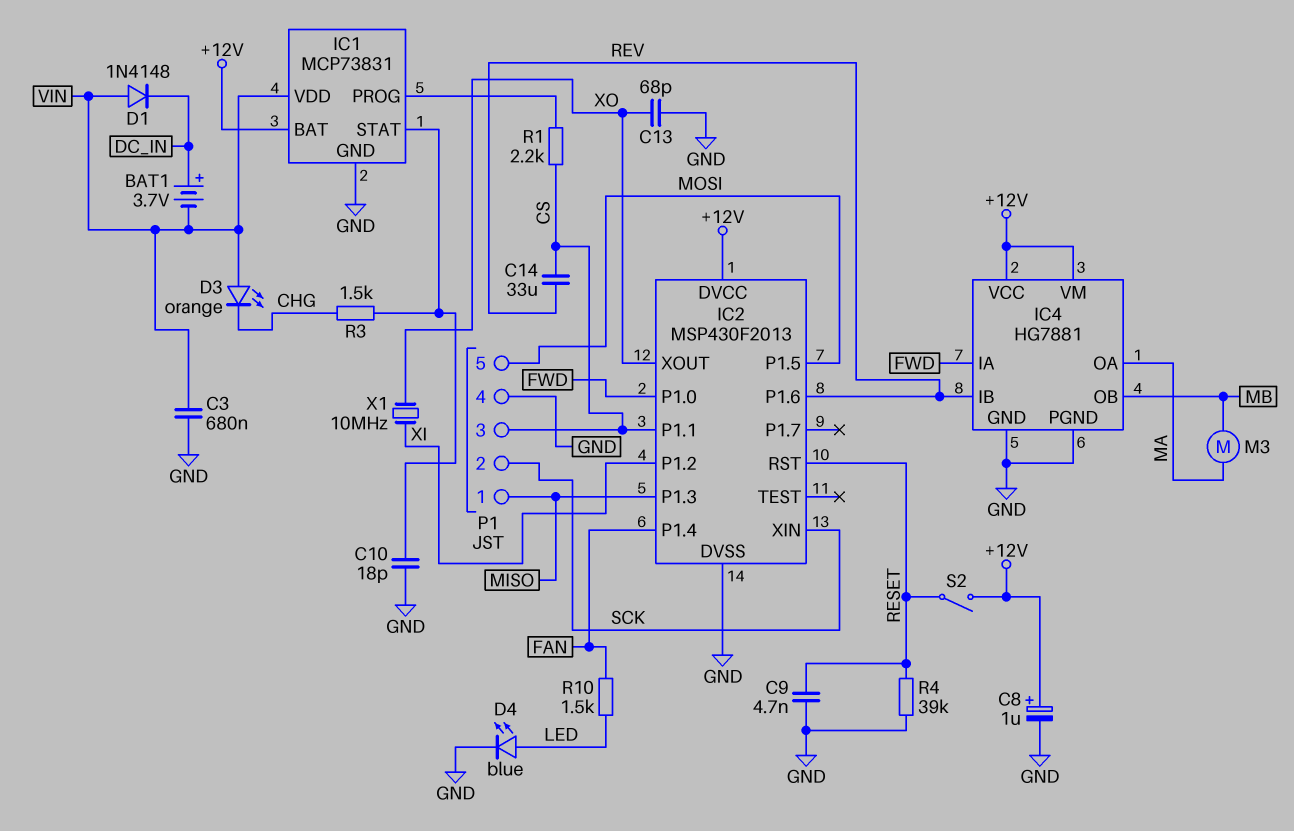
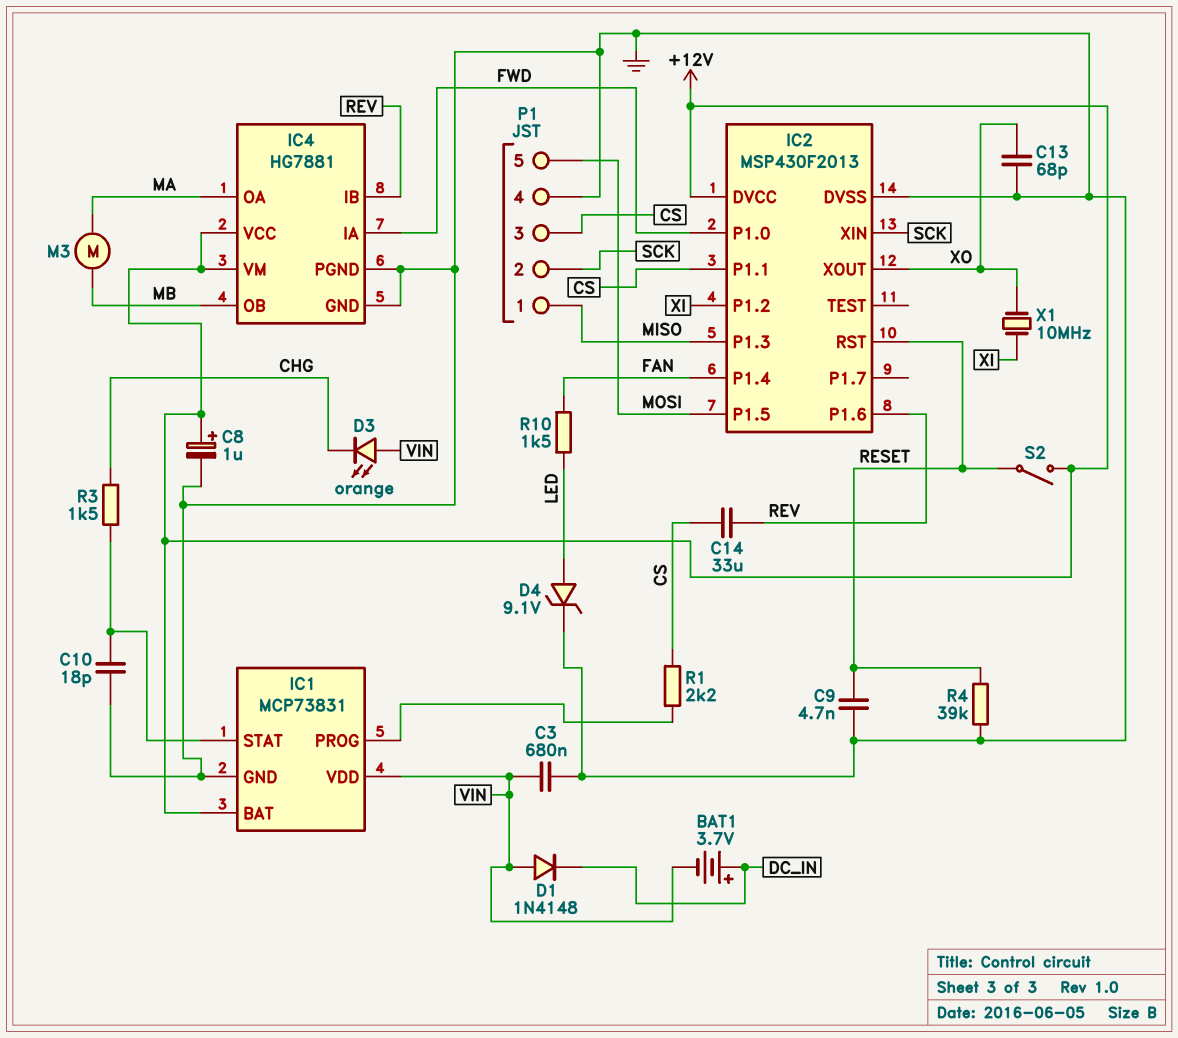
D4: LED blue (A LED, K GND) -> zener 9.1V (A LED, K GND)

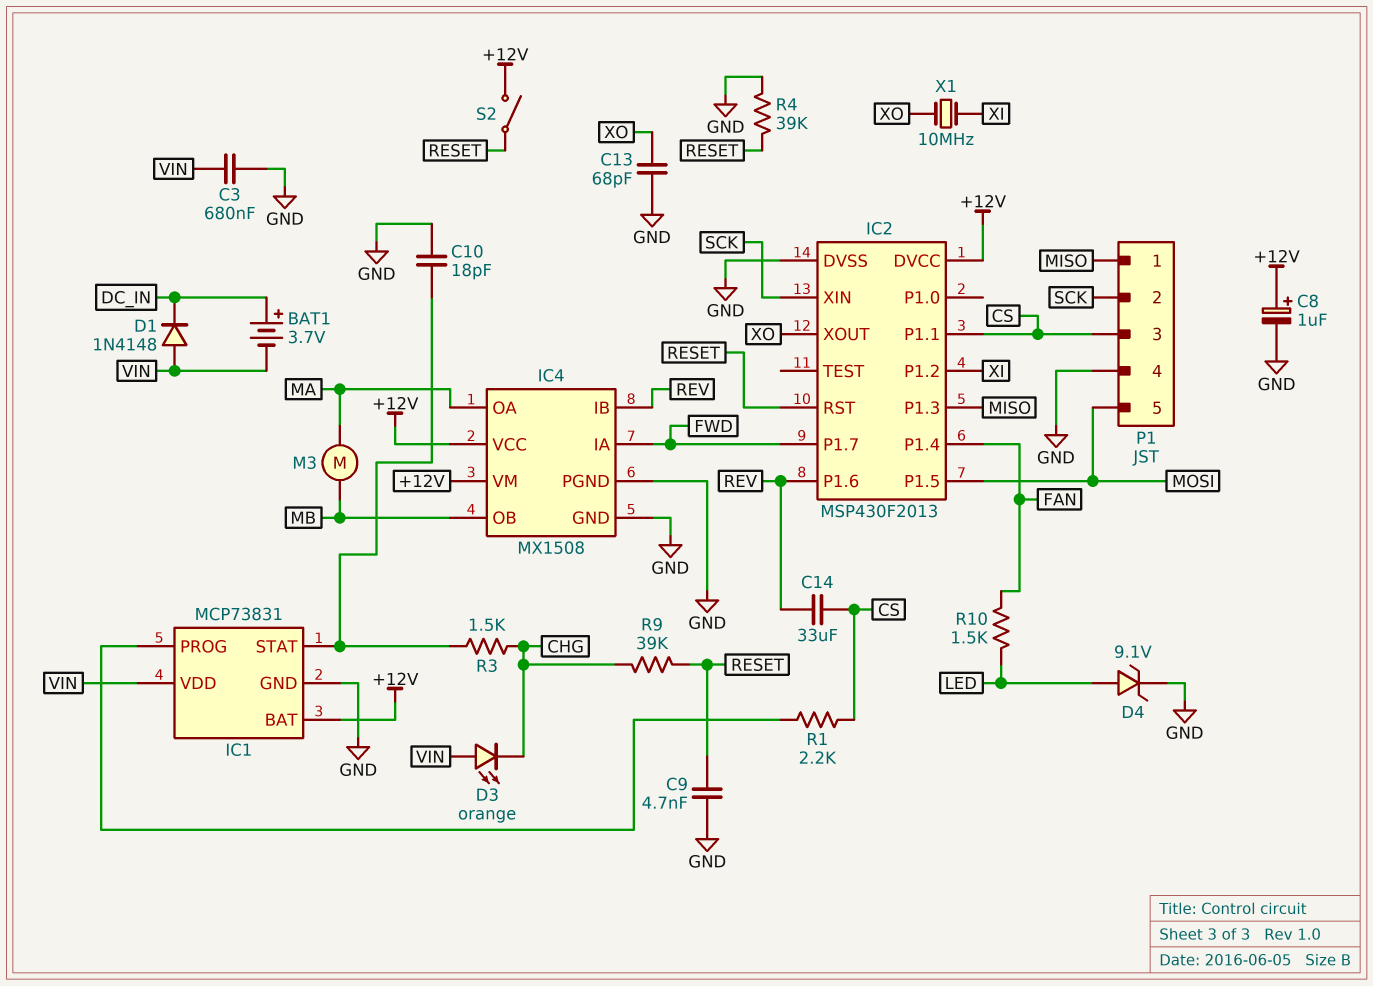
IC2 pin P1.0: FWD -> none
IC2 pin P1.7: none -> FWD
IC4: HG7881 -> MX1508
R9: none -> 39k (CHG, RESET)

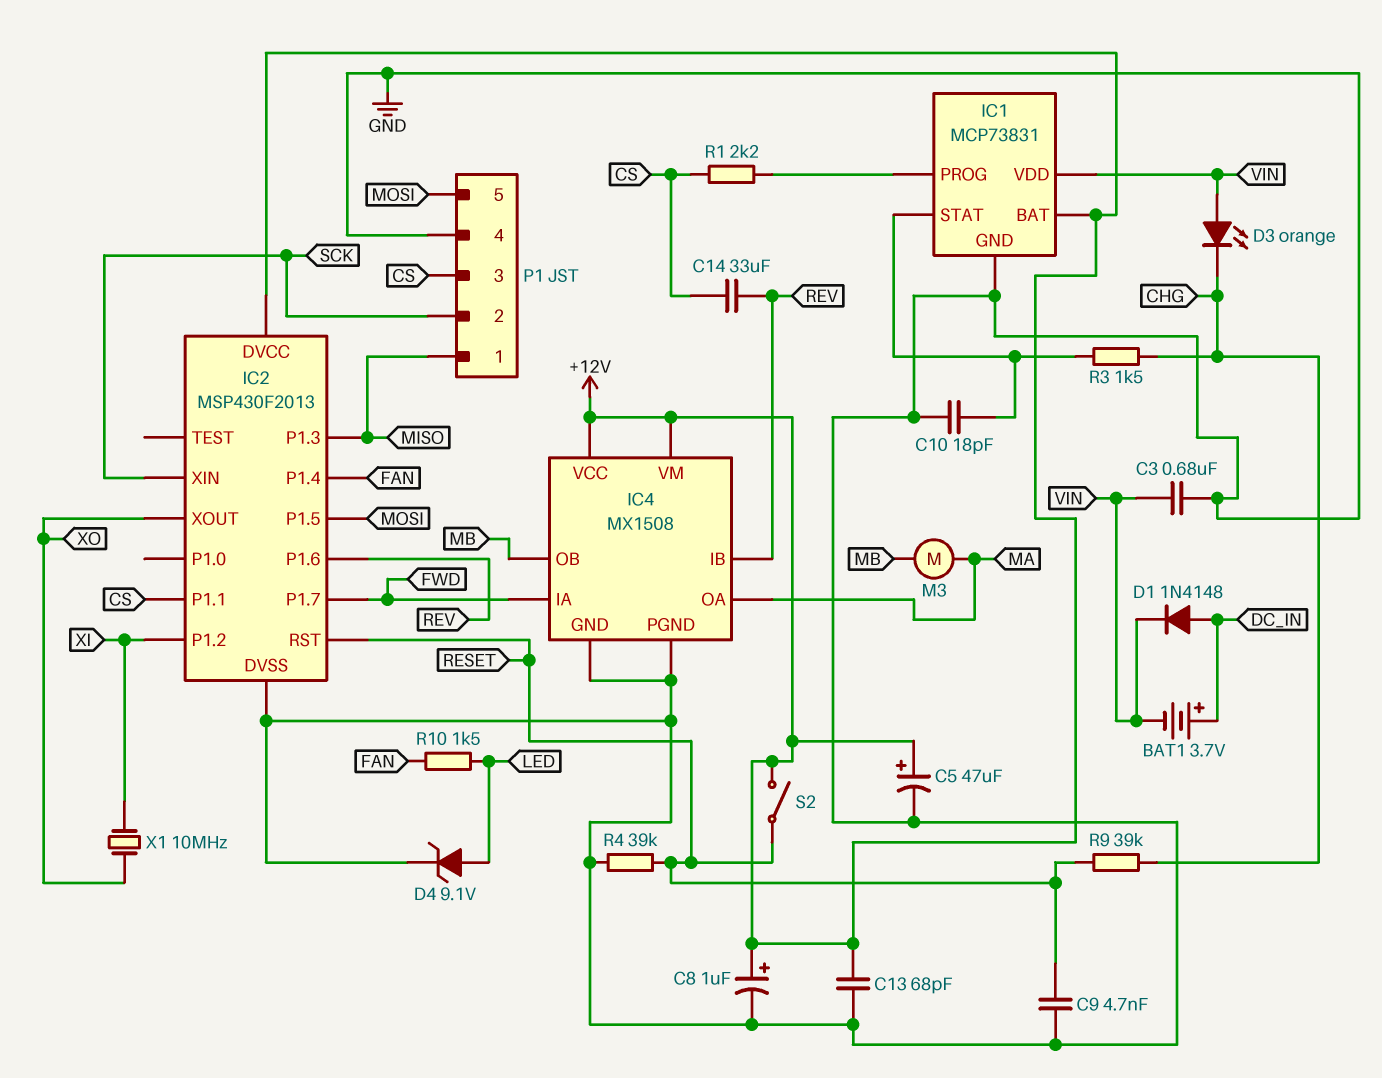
C5: none -> 47uF (plus +12V, minus GND)
C13: 68pF (GND, XO) -> 68pF (+12V, GND)
D1: diode 1N4148 (A VIN, K DC_IN) -> diode 1N4148 (A DC_IN, K VIN)

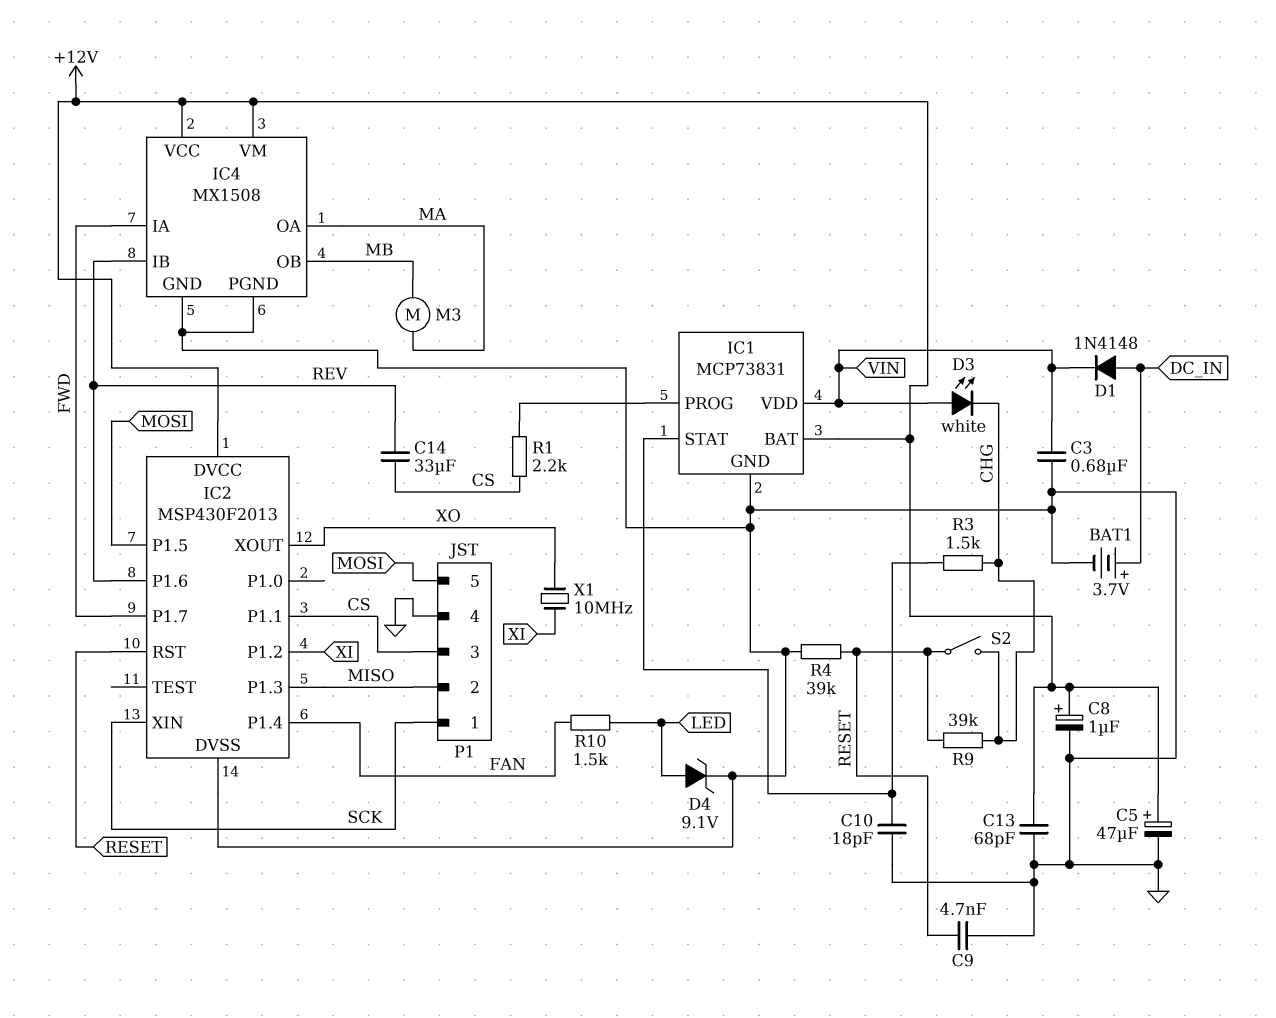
BAT1: 3.7V (plus DC_IN, minus VIN) -> 3.7V (plus DC_IN, minus GND)
D3: LED orange (A VIN, K CHG) -> LED white (A VIN, K CHG)
P1 pin 1: MISO -> SCK
P1 pin 2: SCK -> MISO
S2: switch (+12V, RESET) -> switch (CHG, RESET)

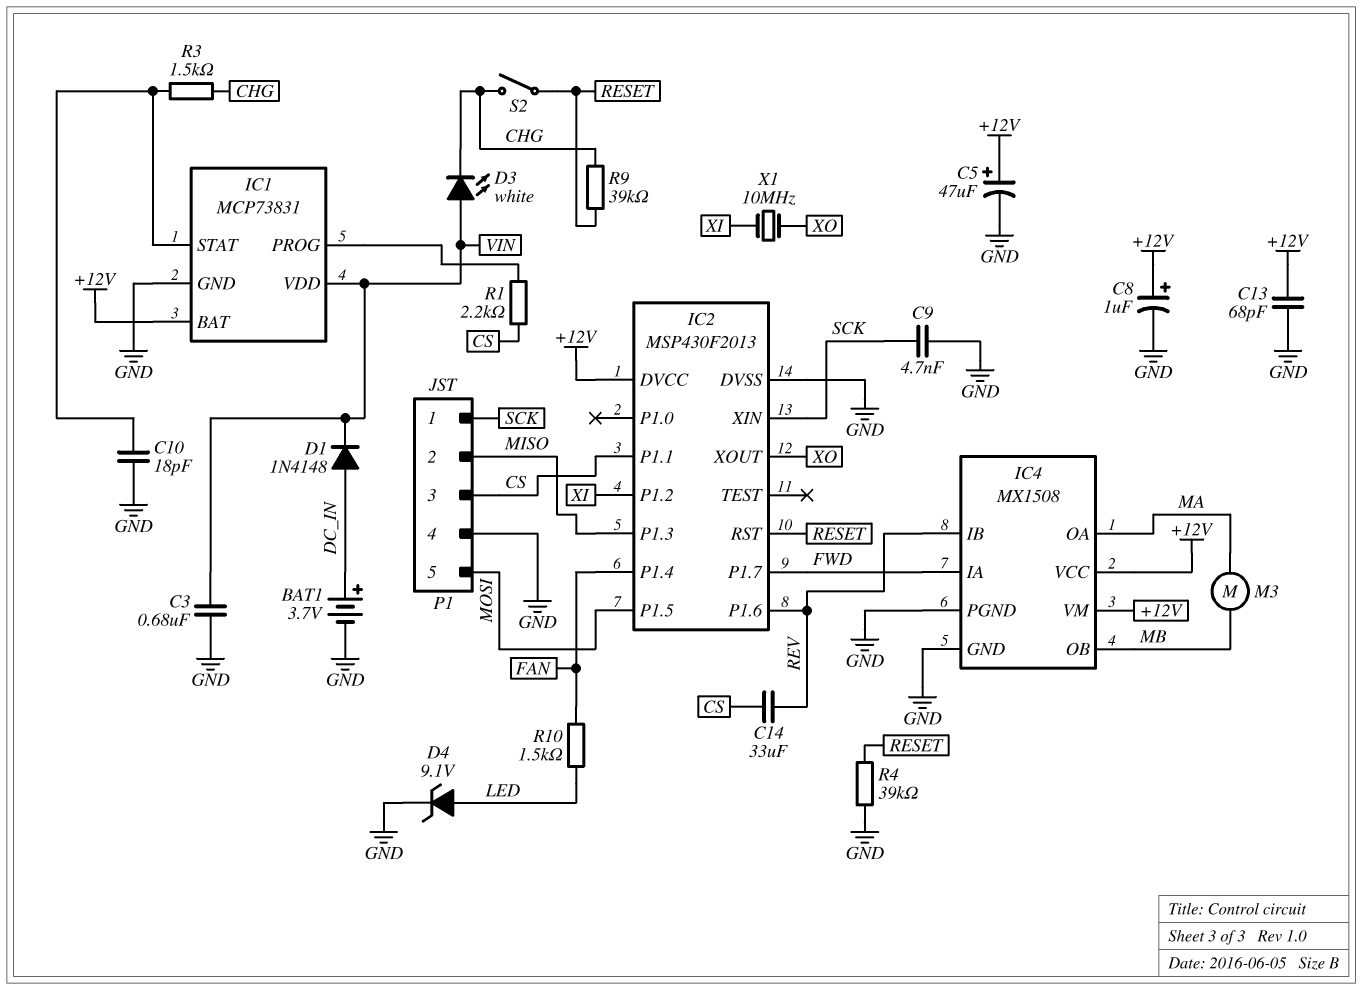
C9: 4.7nF (GND, RESET) -> 4.7nF (GND, SCK)

